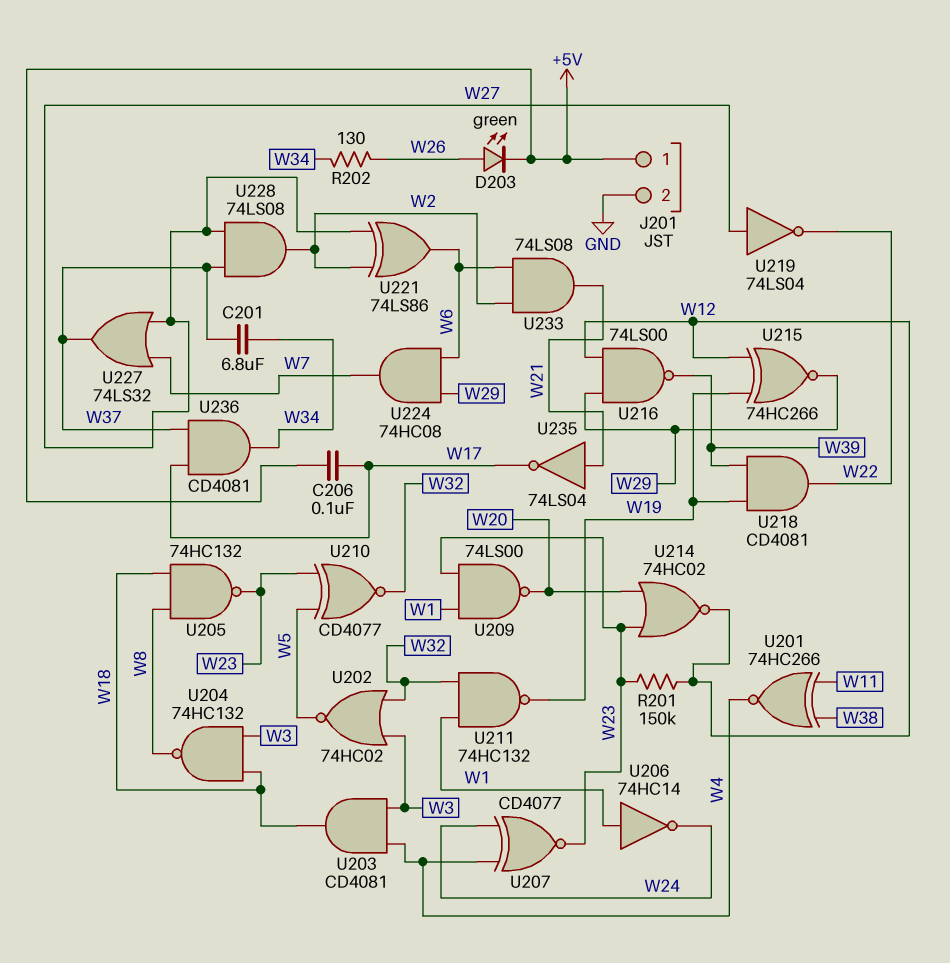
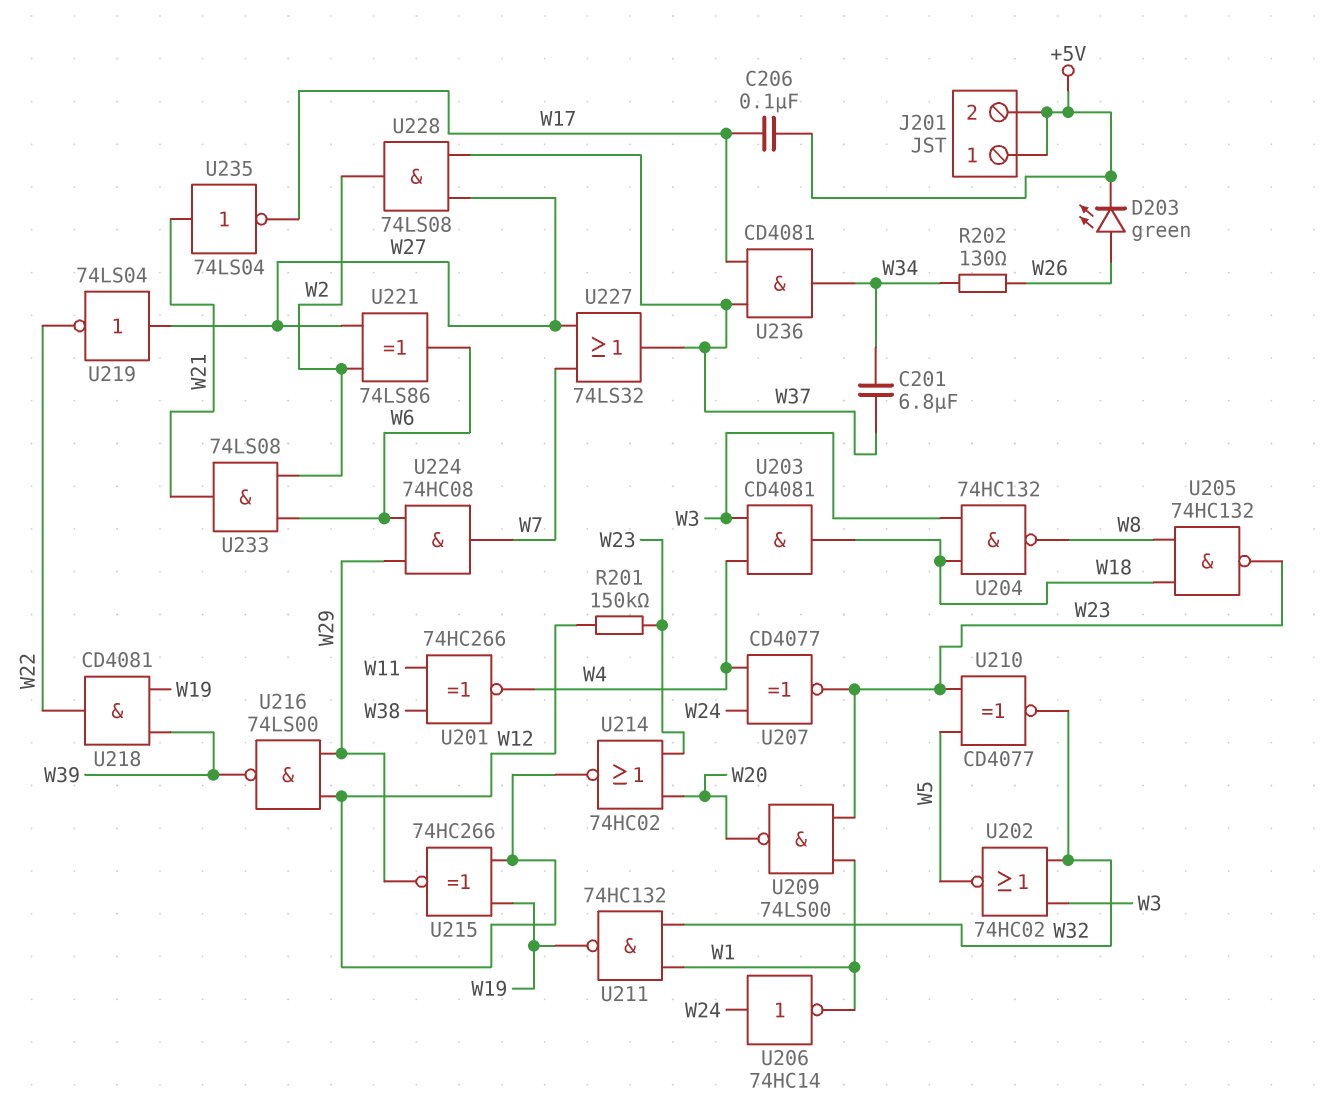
J201 pin 2: GND -> +5V
U206: NOT 74HC14 (in W1, out W24) -> NOT 74HC14 (in W24, out W1)

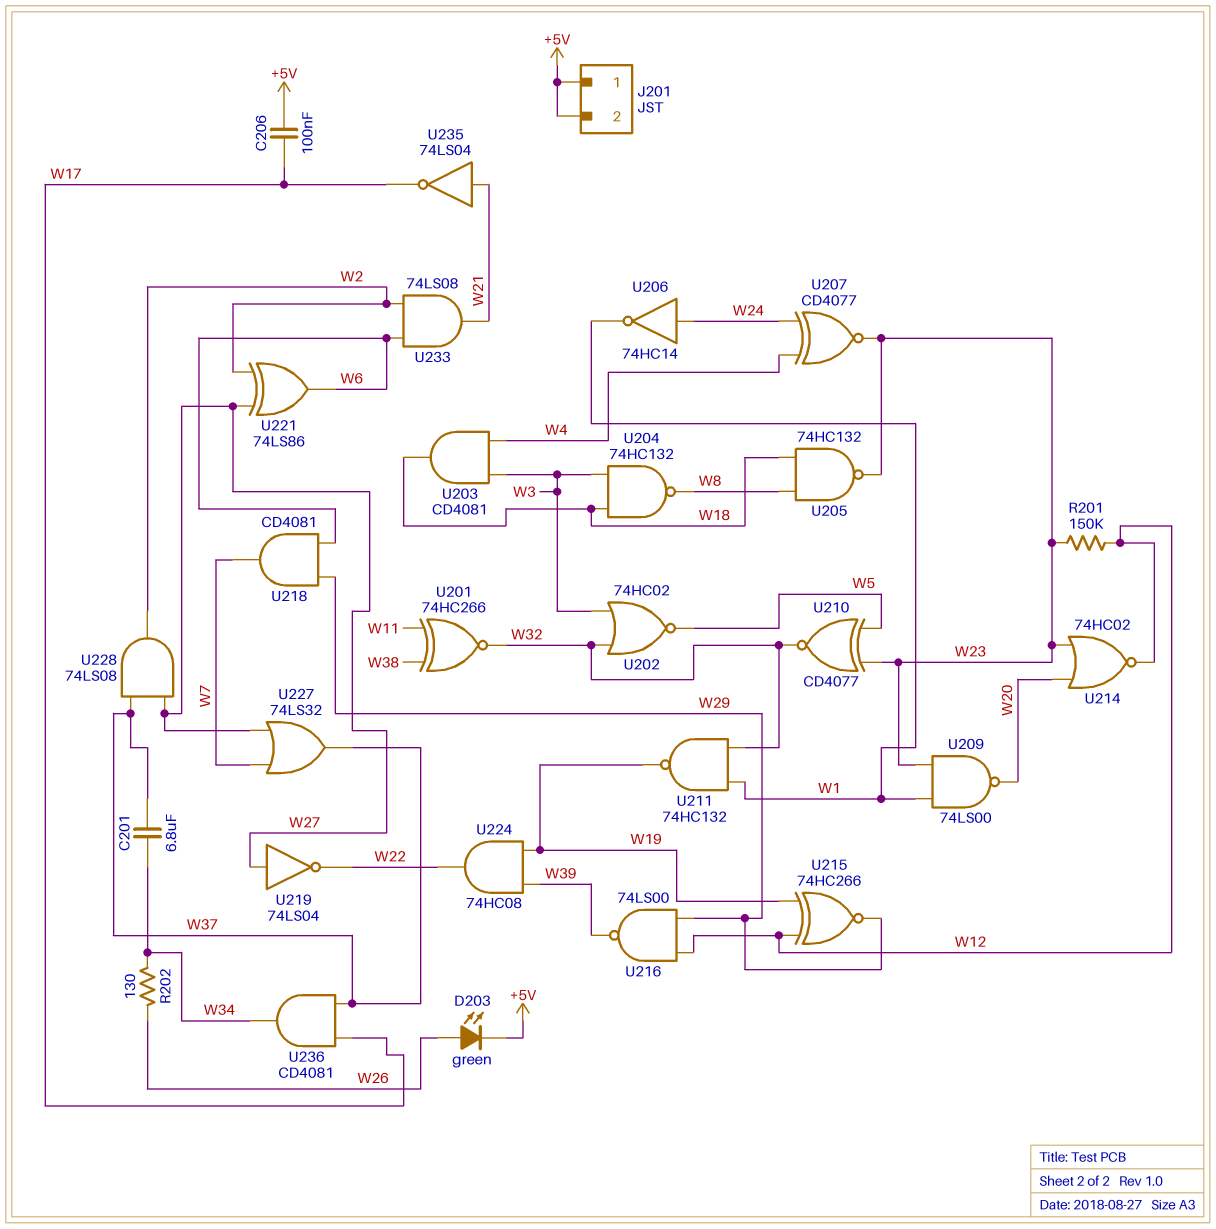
U201: XNOR 74HC266 (in W11, in W38, out W4) -> XNOR 74HC266 (in W11, in W38, out W32)
U218: AND CD4081 (in W19, in W39, out W22) -> AND CD4081 (in W6, in W29, out W7)
U224: AND 74HC08 (in W6, in W29, out W7) -> AND 74HC08 (in W19, in W39, out W22)

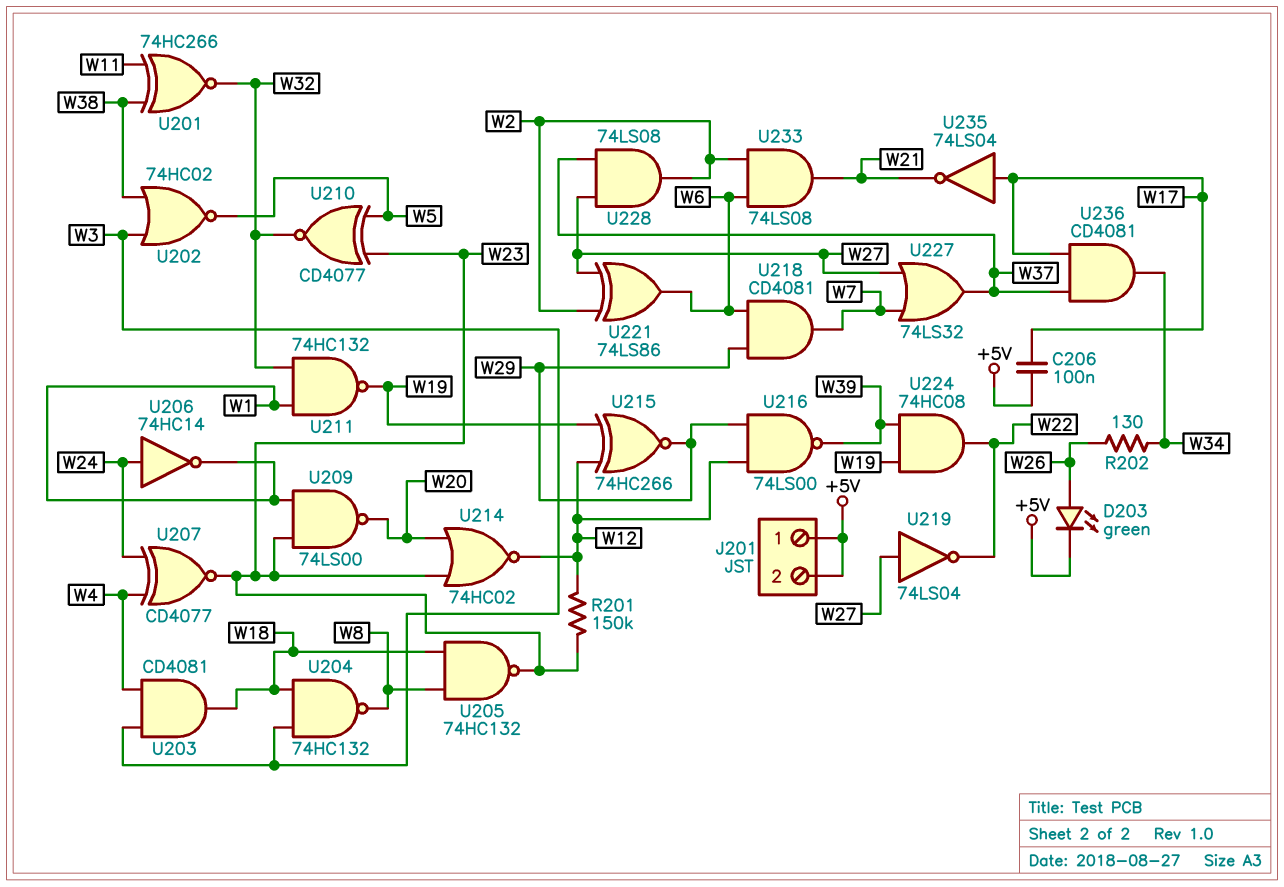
C201: 6.8uF (W34, W37) -> none
U202: NOR 74HC02 (in W3, in W32, out W5) -> NOR 74HC02 (in W3, in W38, out W5)
U235: NOT 74LS04 (in W21, out W17) -> NOT 74LS04 (in W17, out W21)

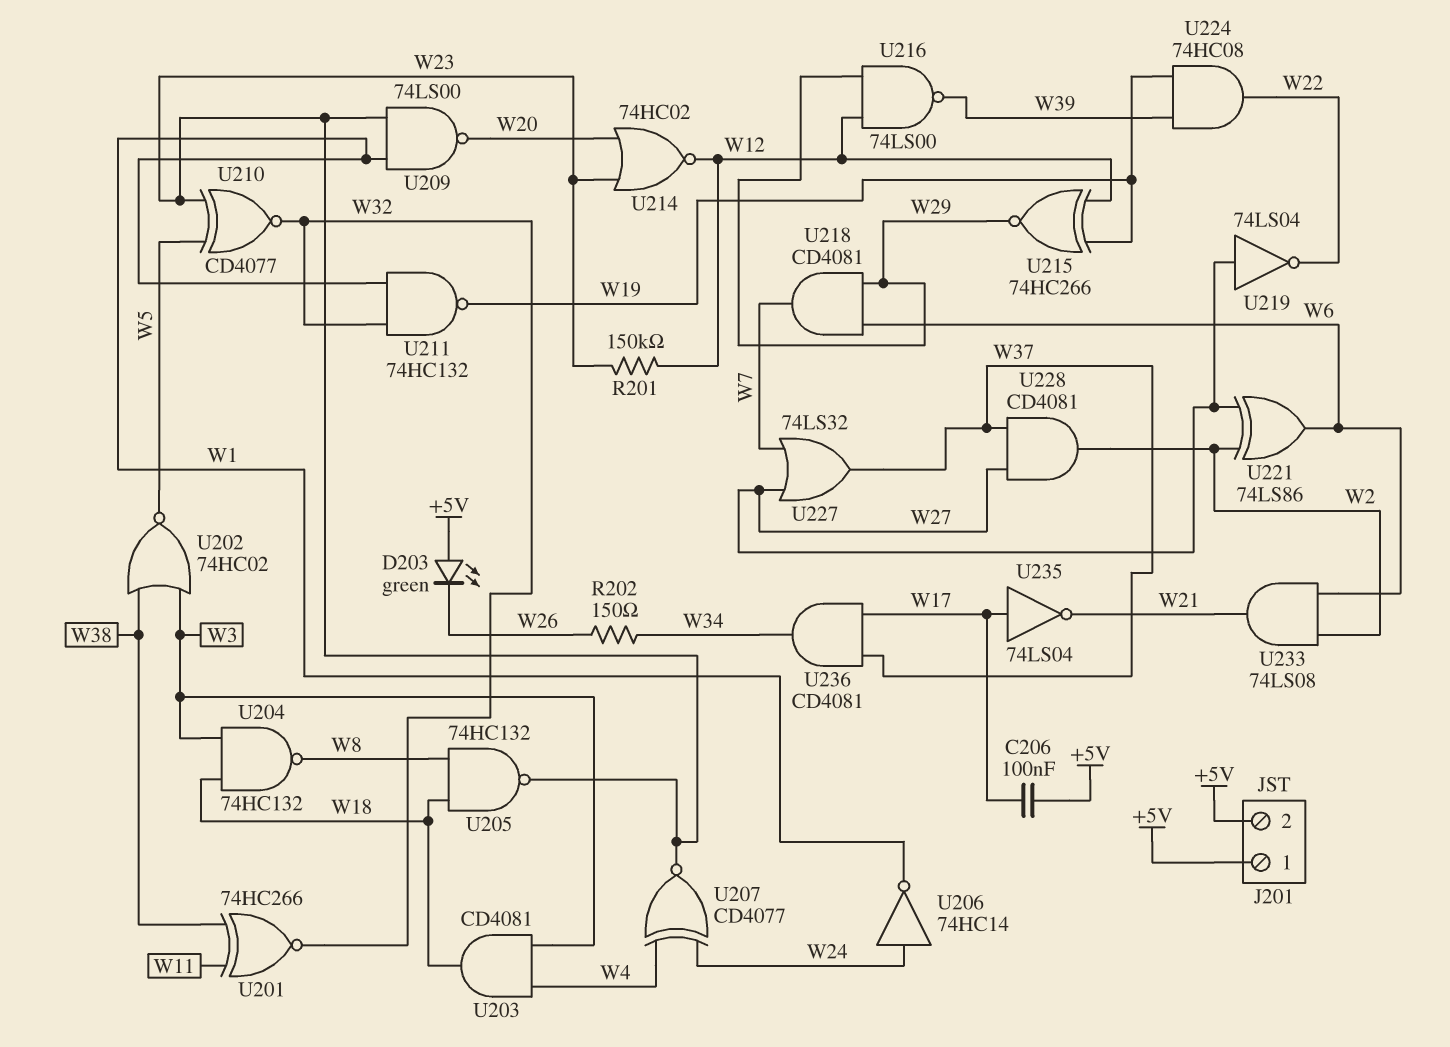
D203: LED green (A W26, K +5V) -> LED green (A +5V, K W26)
R202: 130 (W26, W34) -> 150 (W26, W34)
U228: AND 74LS08 (in W27, in W37, out W2) -> AND CD4081 (in W27, in W37, out W2)

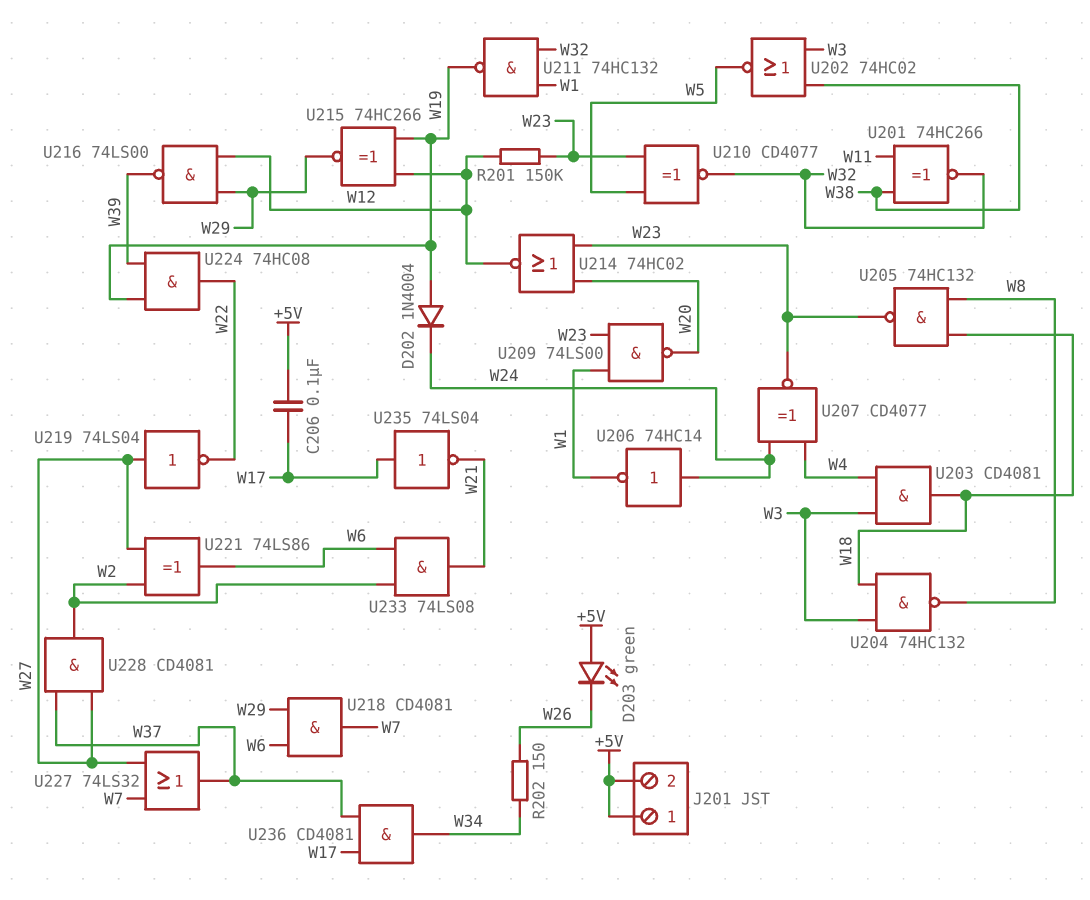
D202: none -> diode 1N4004 (A W19, K W24)

